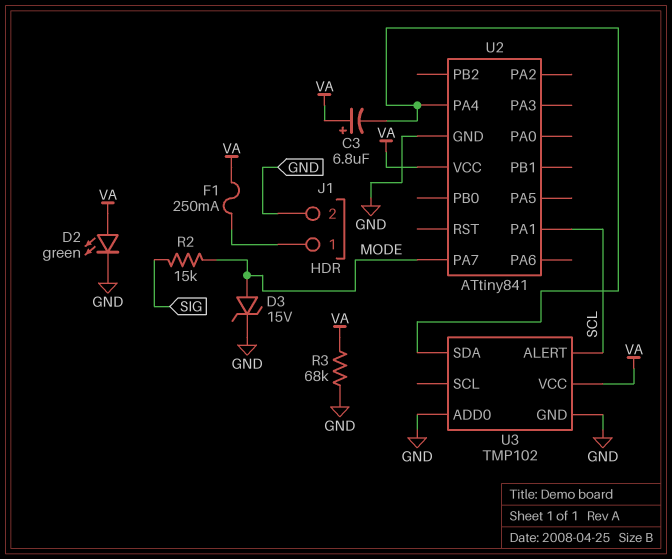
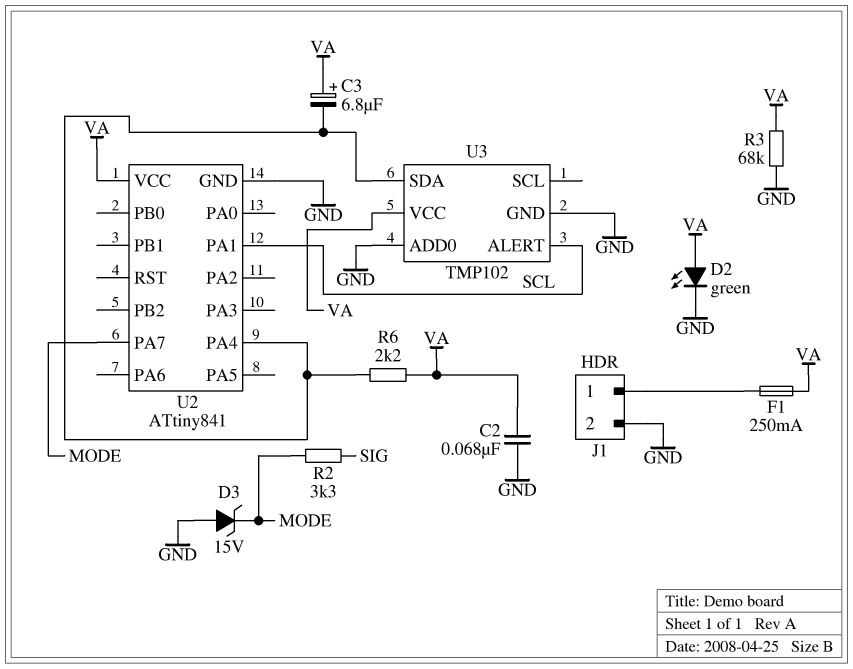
C2: none -> 68nF (GND, VA)
D3: zener 15V (A MODE, K GND) -> zener 15V (A GND, K MODE)
R2: 15k (MODE, SIG) -> 3.3k (MODE, SIG)
R6: none -> 2.2k (U2/PA4, VA)

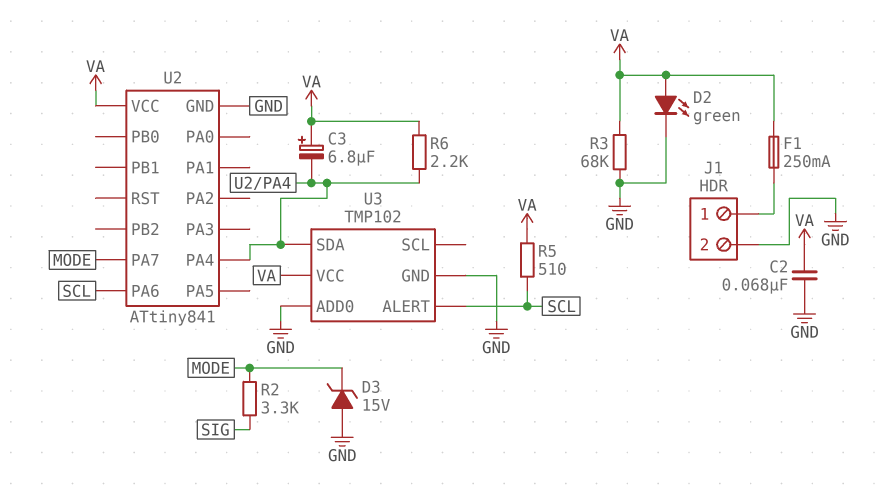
R5: none -> 510 (SCL, VA)
U2 pin PA1: SCL -> none
U2 pin PA6: none -> SCL

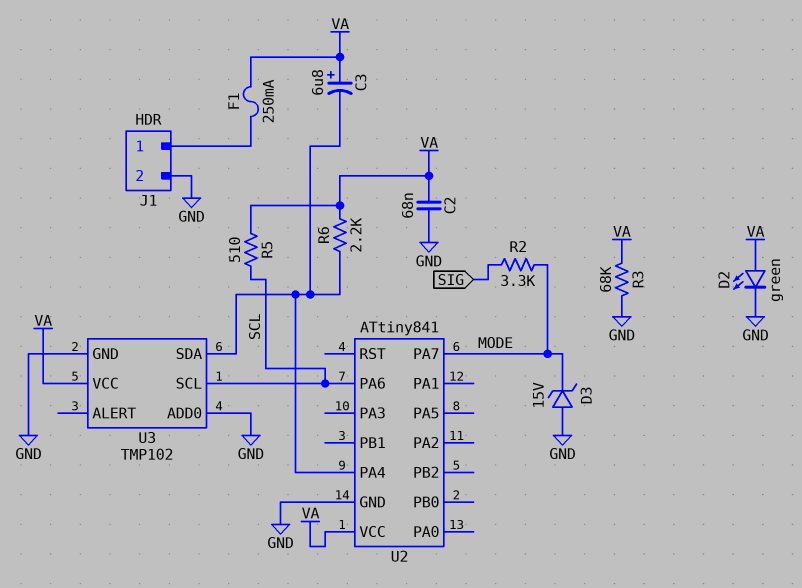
U3 pin ALERT: SCL -> none
U3 pin SCL: none -> SCL

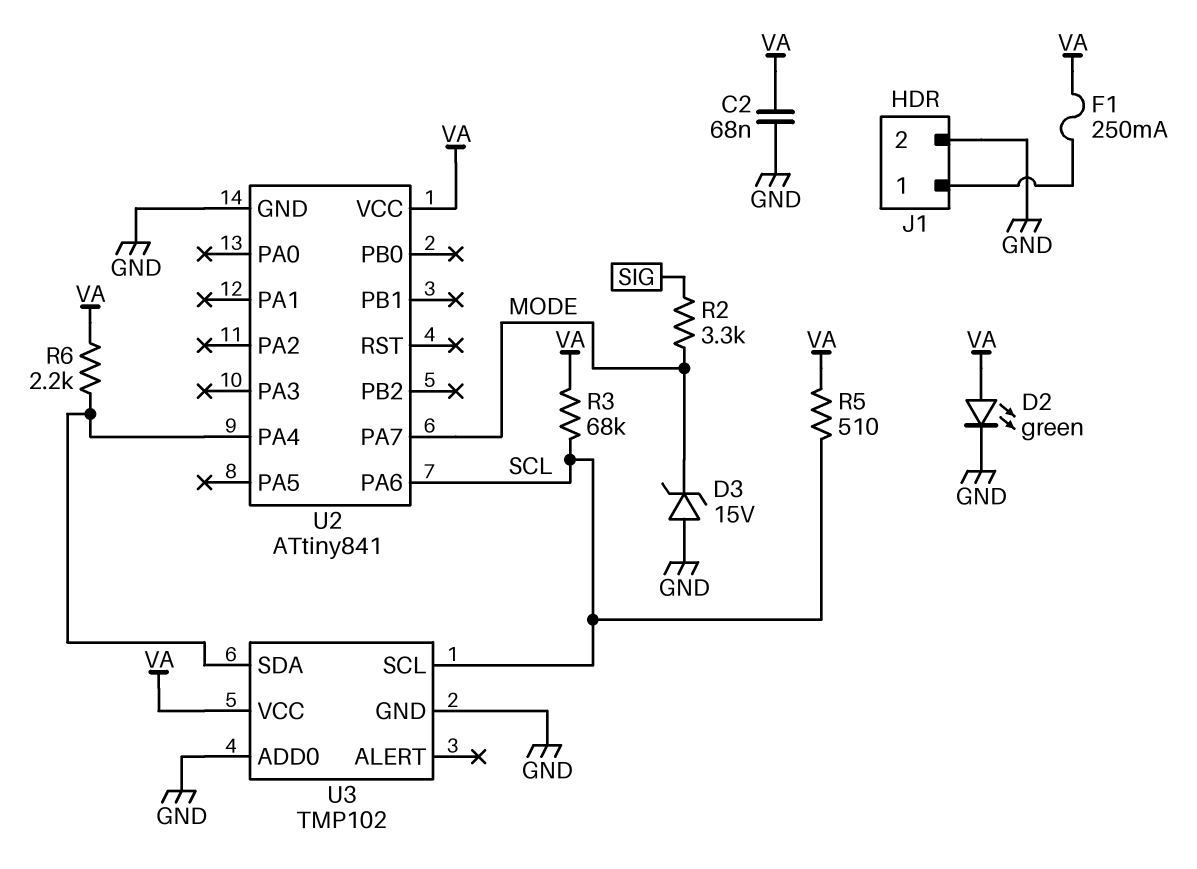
C3: 6.8uF (plus VA, minus U2/PA4) -> none
R3: 68k (GND, VA) -> 68k (SCL, VA)

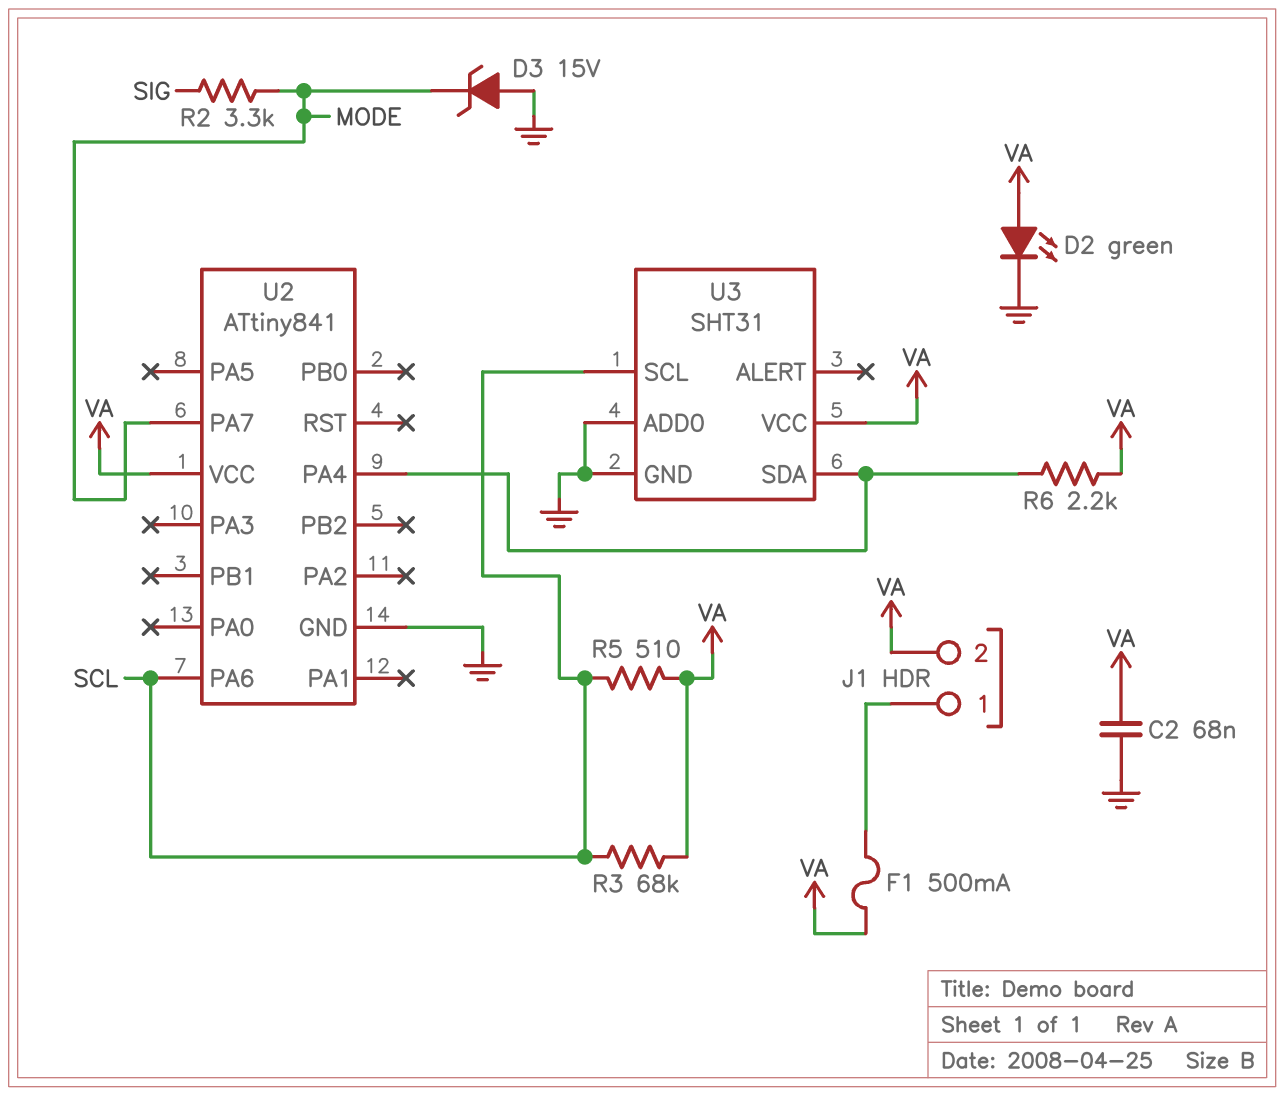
F1: 250mA (J1/1, VA) -> 500mA (J1/1, VA)
J1 pin 2: GND -> VA
U3: TMP102 -> SHT31

